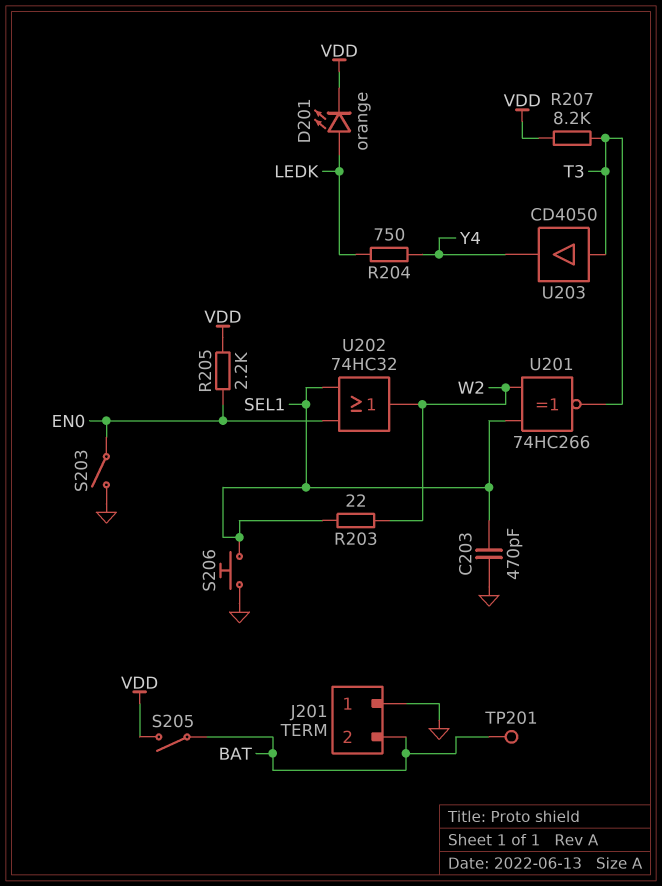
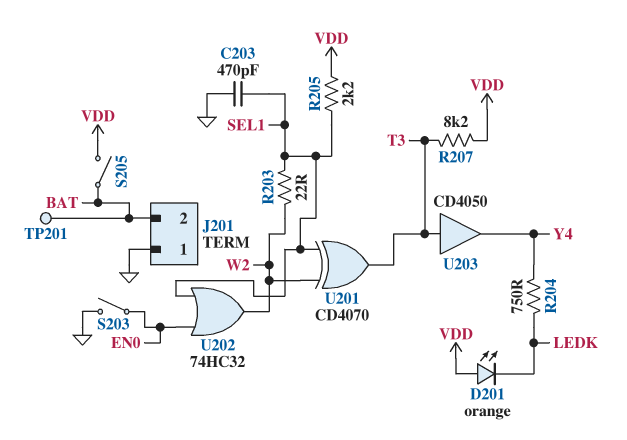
D201: LED orange (A LEDK, K VDD) -> LED orange (A VDD, K LEDK)
R205: 2.2k (EN0, VDD) -> 2.2k (SEL1, VDD)
S206: button (GND, SEL1) -> none
U201: XNOR 74HC266 (in SEL1, in W2, out T3) -> XOR CD4070 (in SEL1, in W2, out T3)

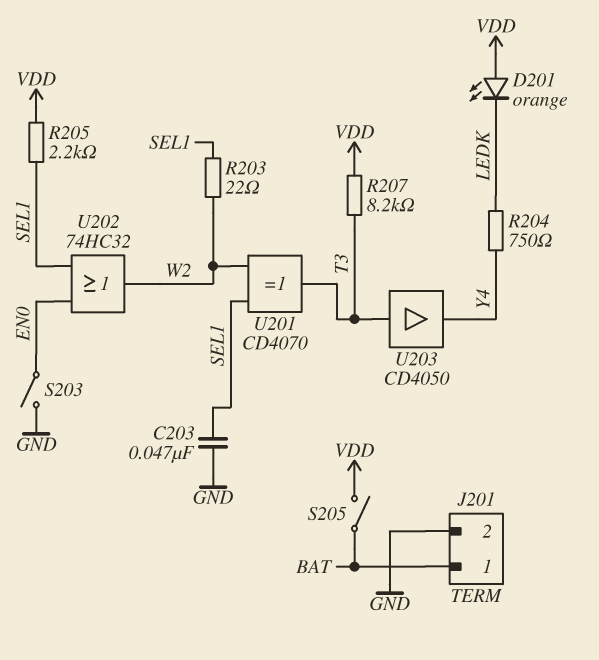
C203: 470pF (GND, SEL1) -> 47nF (GND, SEL1)
J201 pin 1: GND -> BAT
J201 pin 2: BAT -> GND
TP201: test point (BAT) -> none

